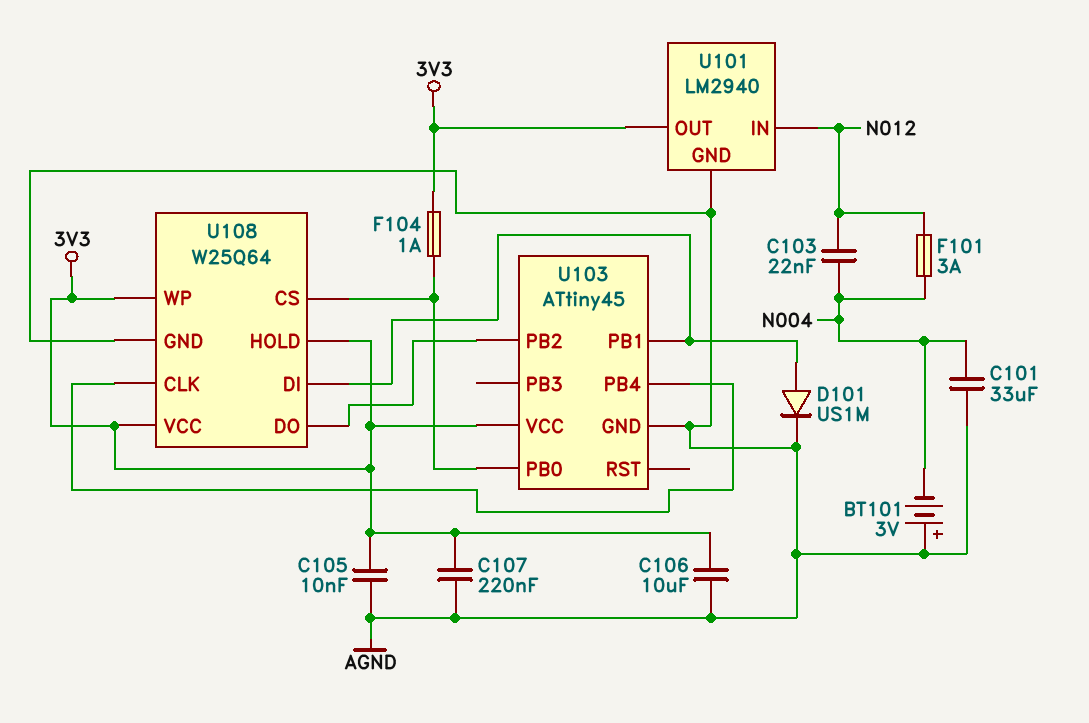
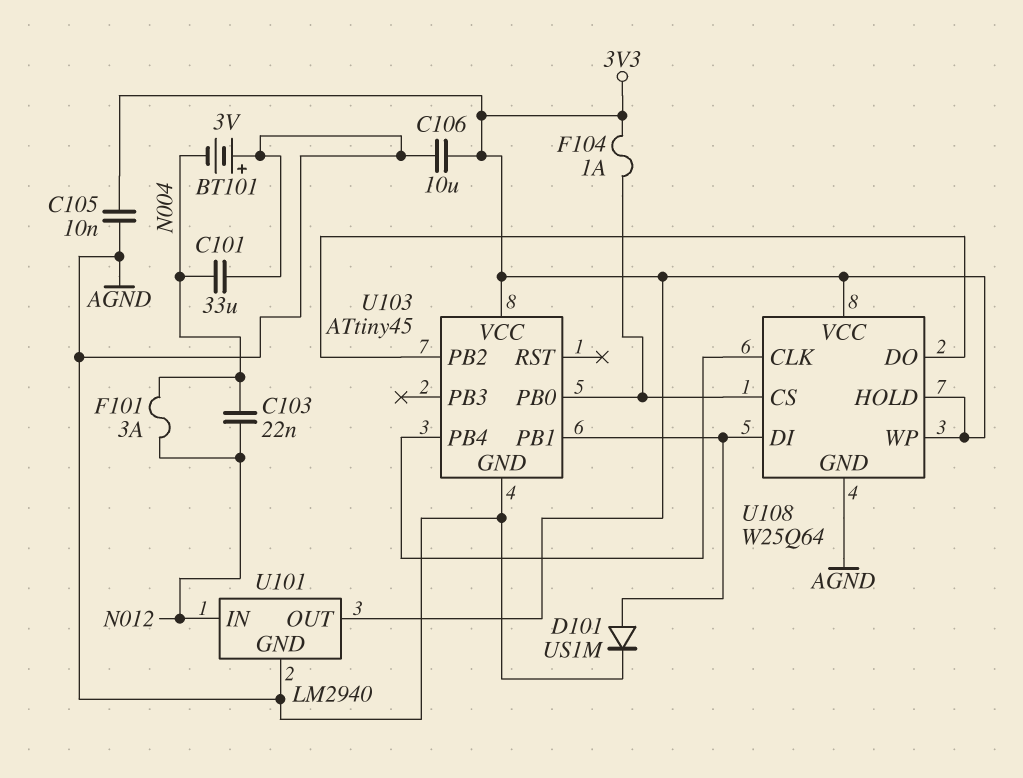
C107: 220nF (3V3, AGND) -> none

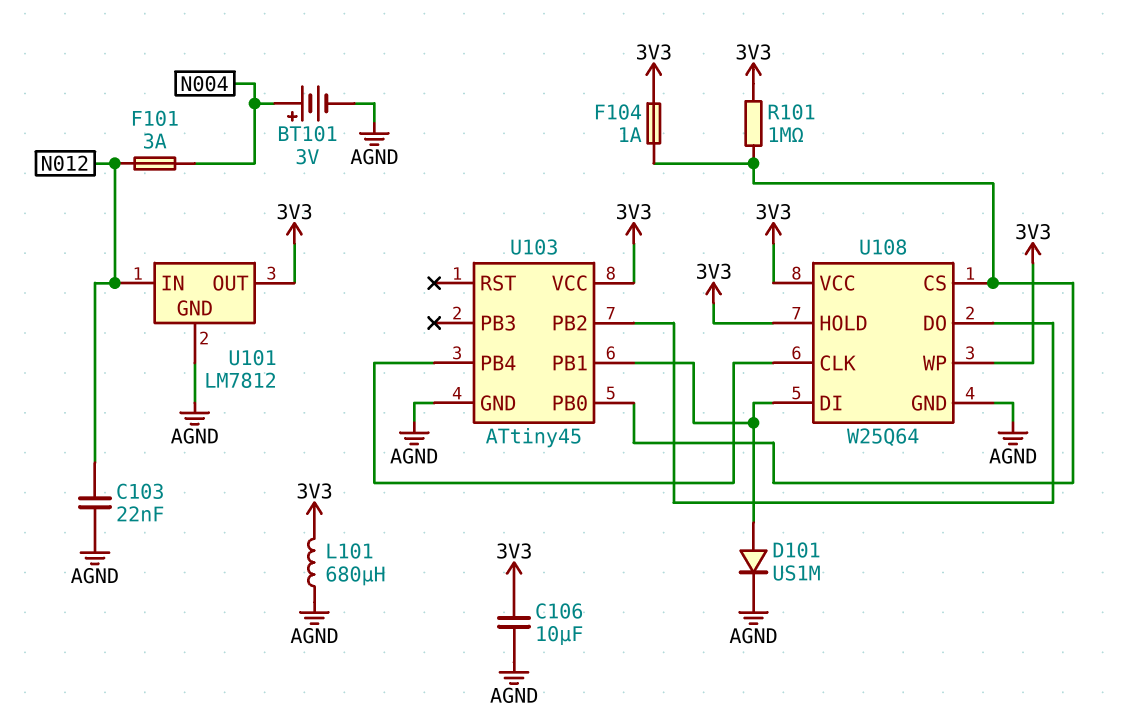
BT101: 3V (plus AGND, minus N004) -> 3V (plus N004, minus AGND)
C101: 33uF (AGND, N004) -> none
C103: 22nF (N004, N012) -> 22nF (AGND, N012)
C105: 10nF (3V3, AGND) -> none
L101: none -> 680uH (3V3, AGND)
R101: none -> 1M (3V3, U103/PB0)
U101: LM2940 -> LM7812

